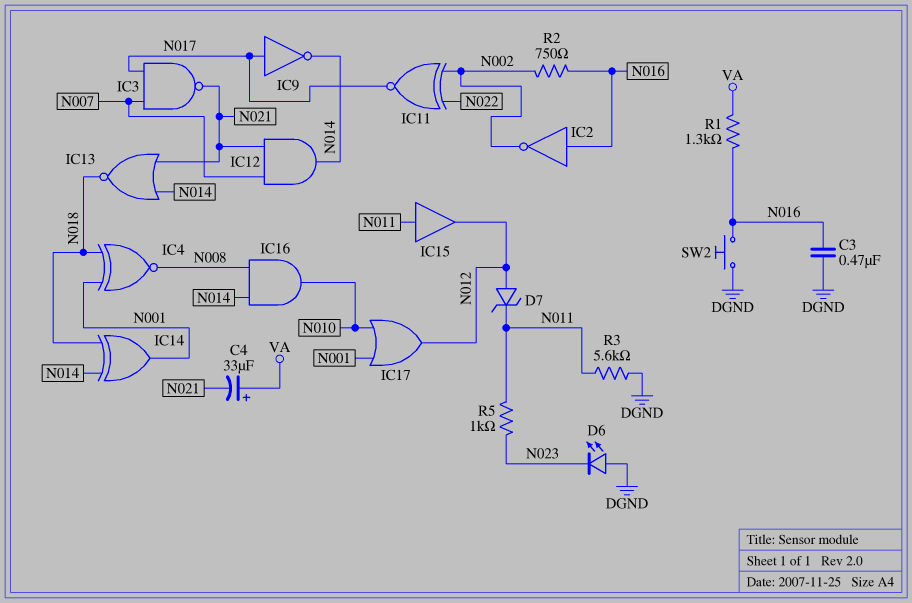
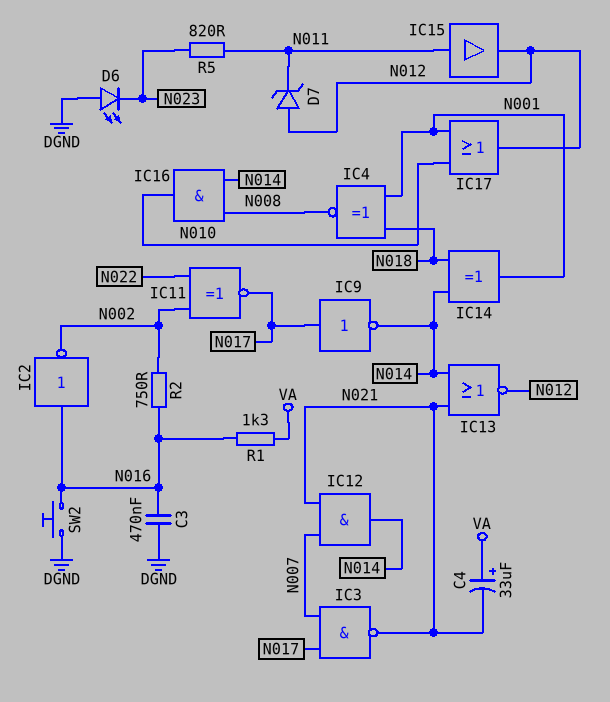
IC13: NOR (in N014, in N021, out N018) -> NOR (in N014, in N021, out N012)
R3: 5.6k (DGND, N011) -> none
R5: 1k (N011, N023) -> 820 (N011, N023)

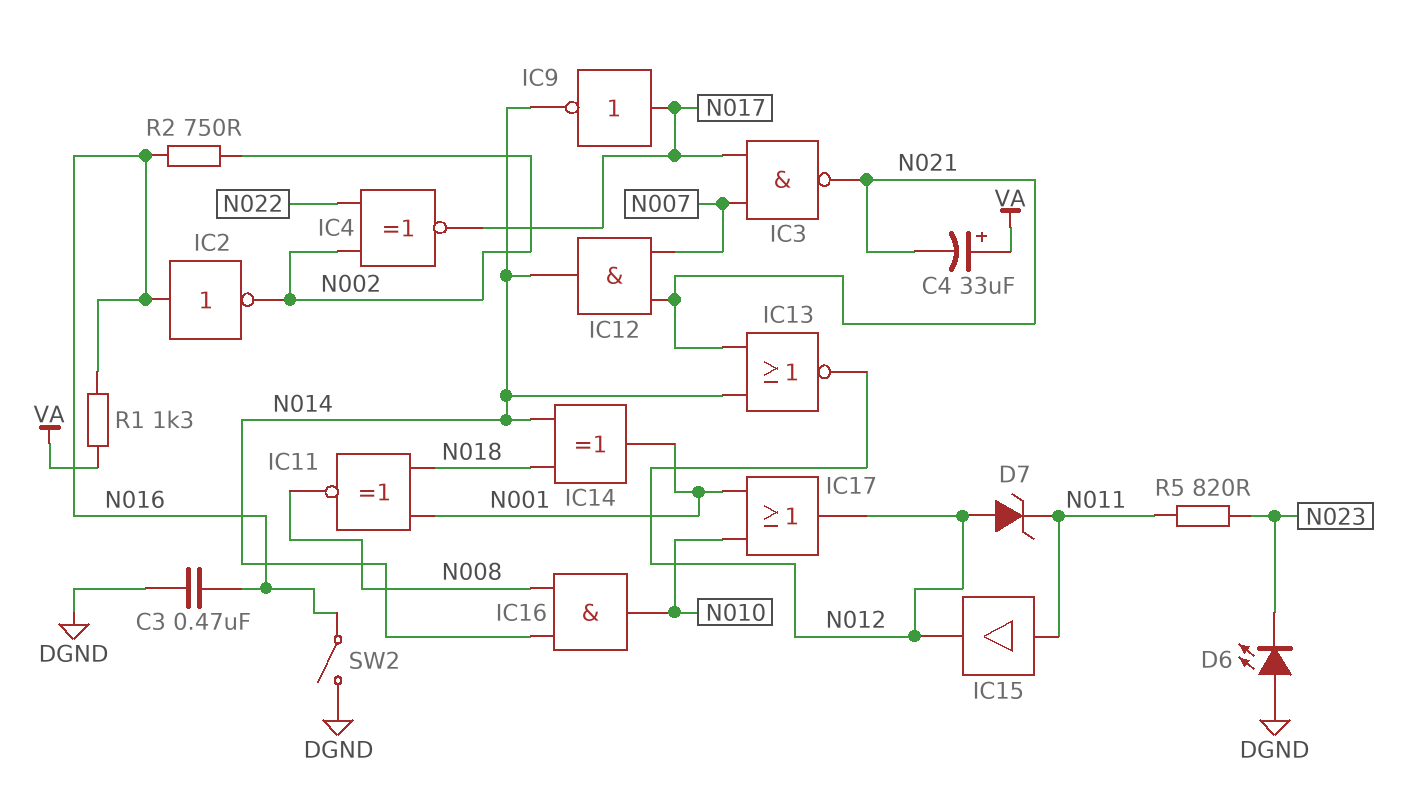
IC4: XNOR (in N001, in N018, out N008) -> XNOR (in N002, in N022, out N017)
IC11: XNOR (in N002, in N022, out N017) -> XNOR (in N001, in N018, out N008)
SW2: button (DGND, N016) -> switch (DGND, N016)

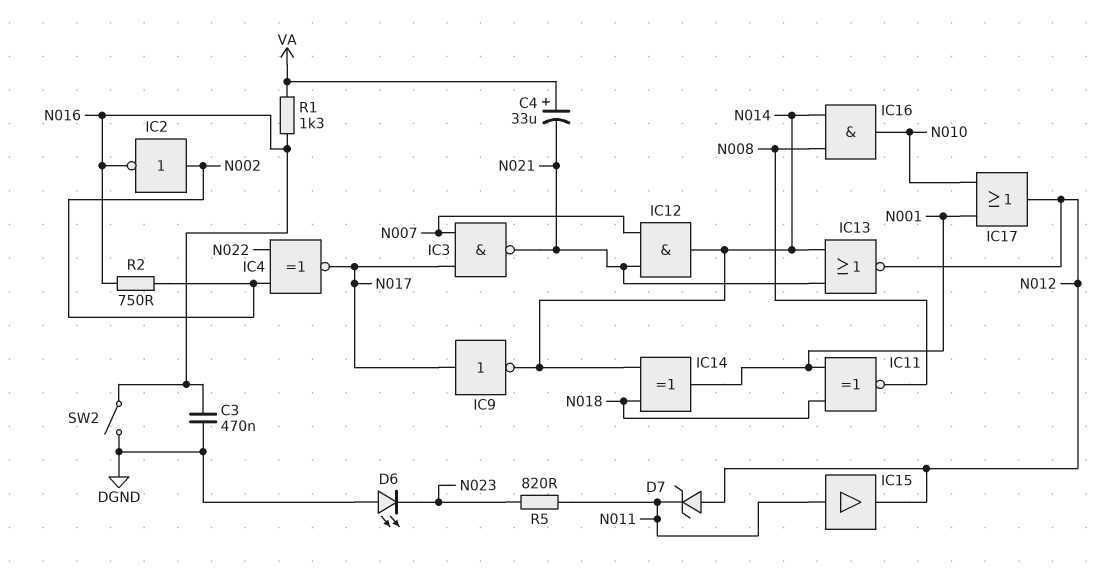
IC2: NOT (in N016, out N002) -> NOT (in N002, out N016)

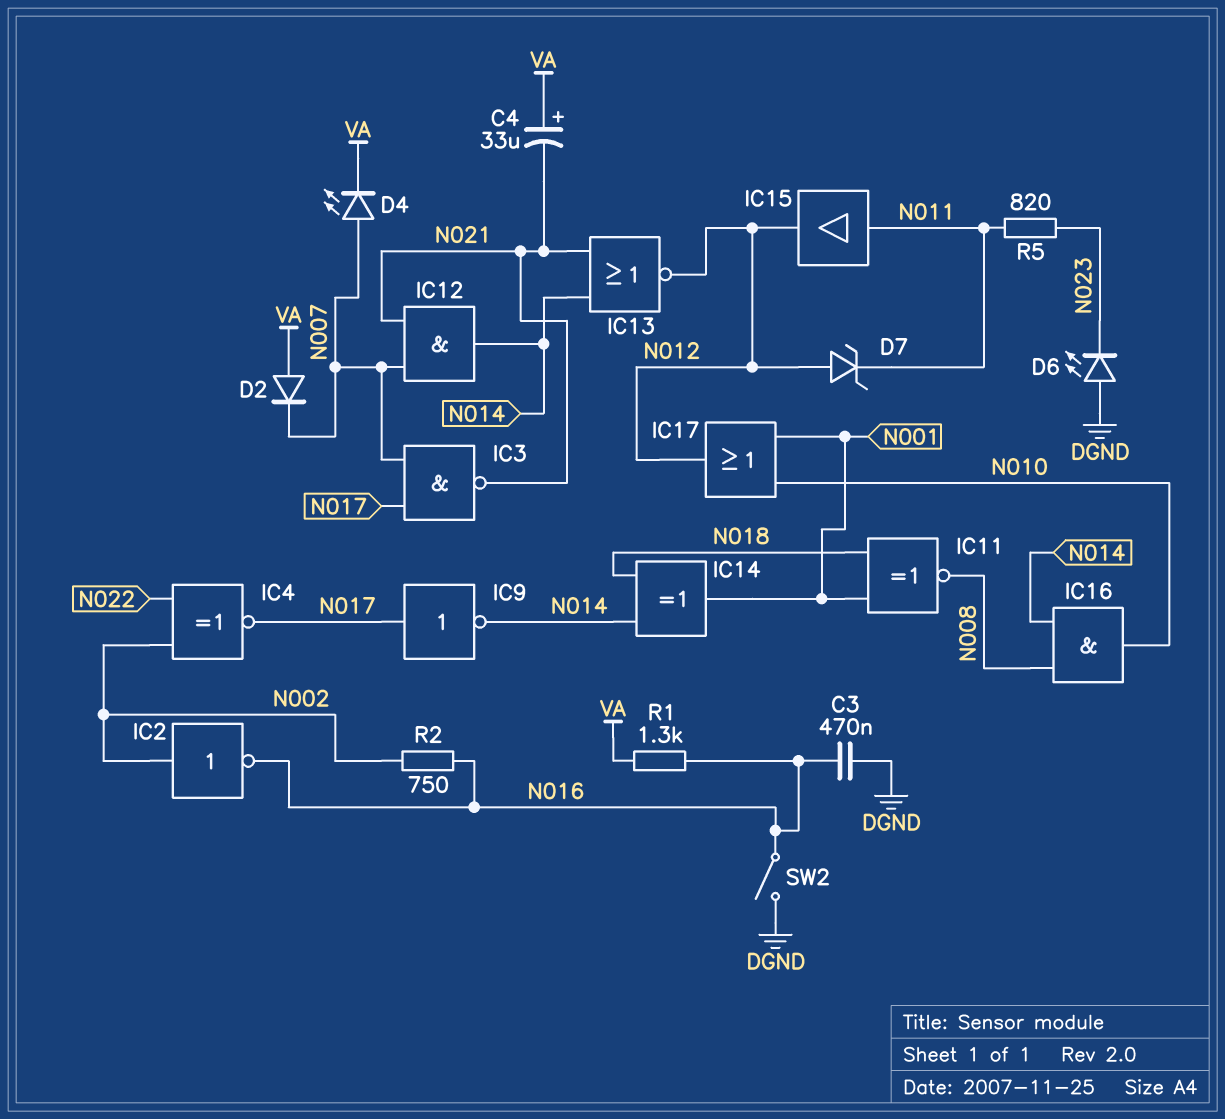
D2: none -> diode (A VA, K N007)
D4: none -> LED (A N007, K VA)

